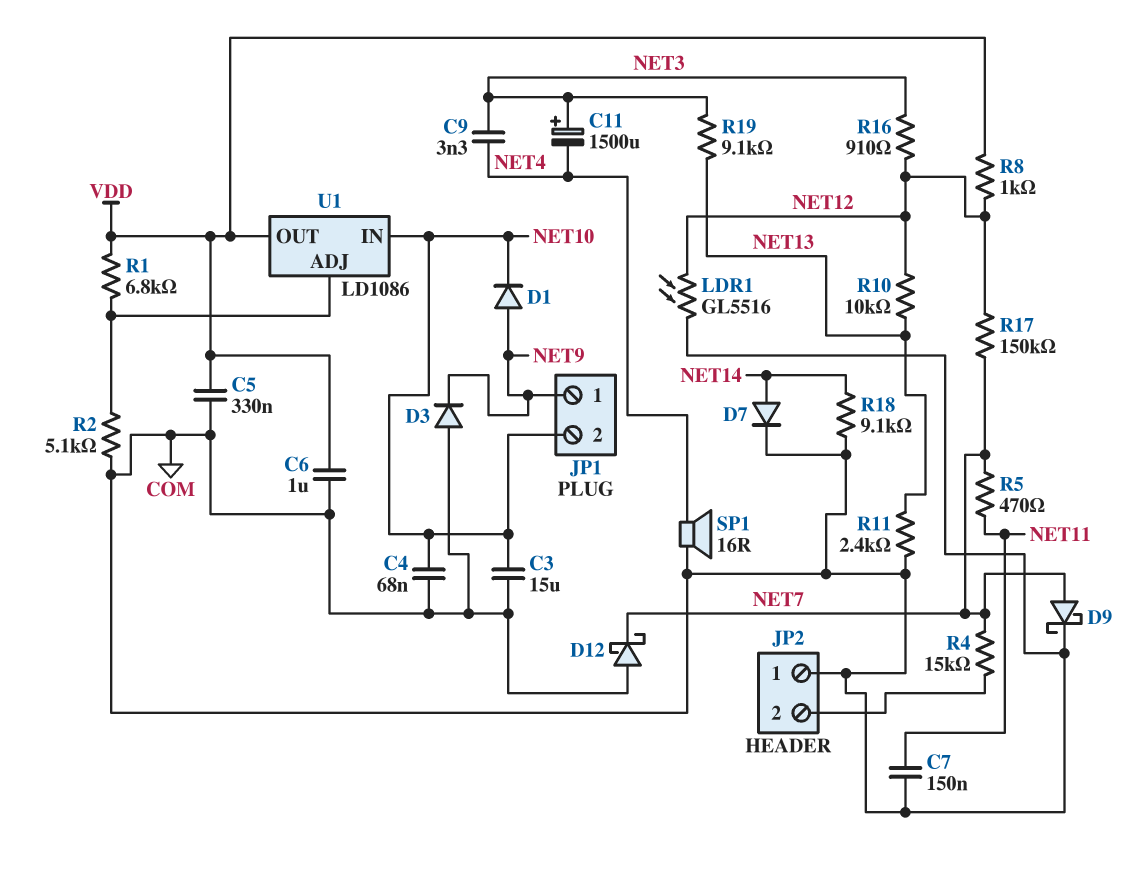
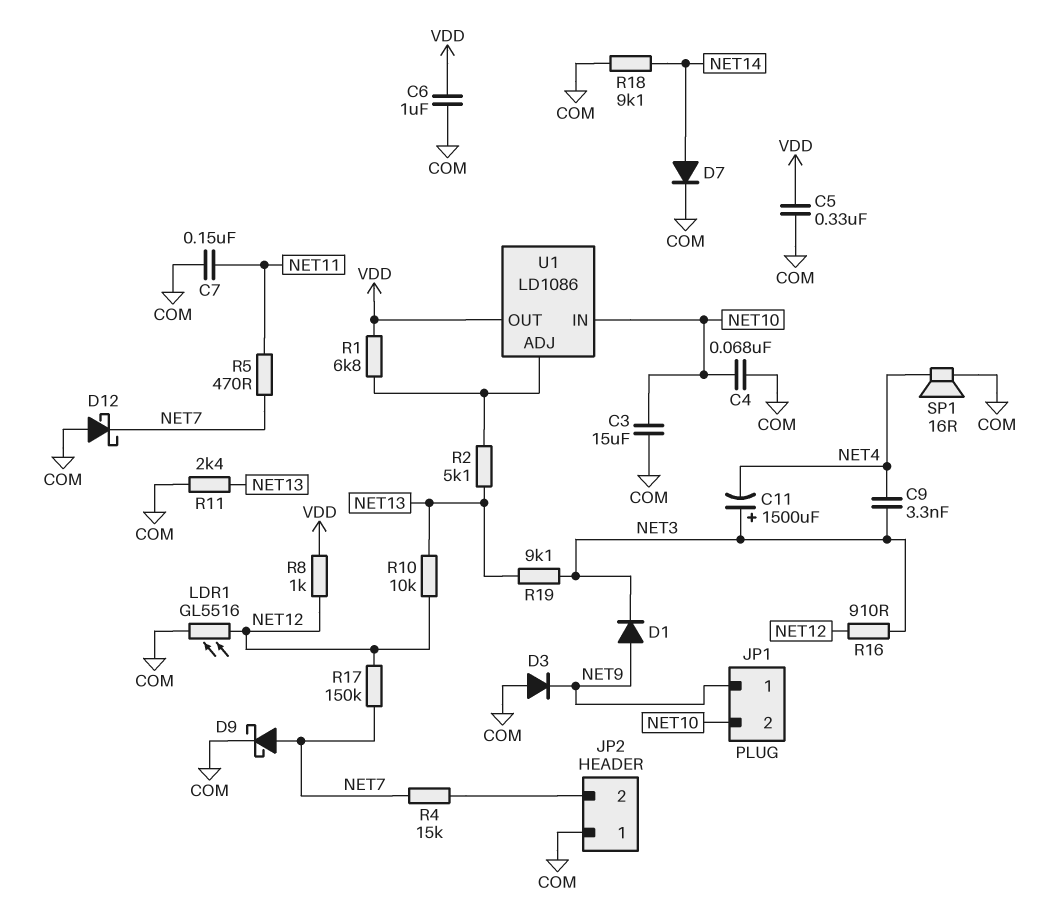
D1: diode (A NET9, K NET10) -> diode (A NET9, K NET3)
R2: 5.1k (COM, U1/ADJ) -> 5.1k (NET13, U1/ADJ)

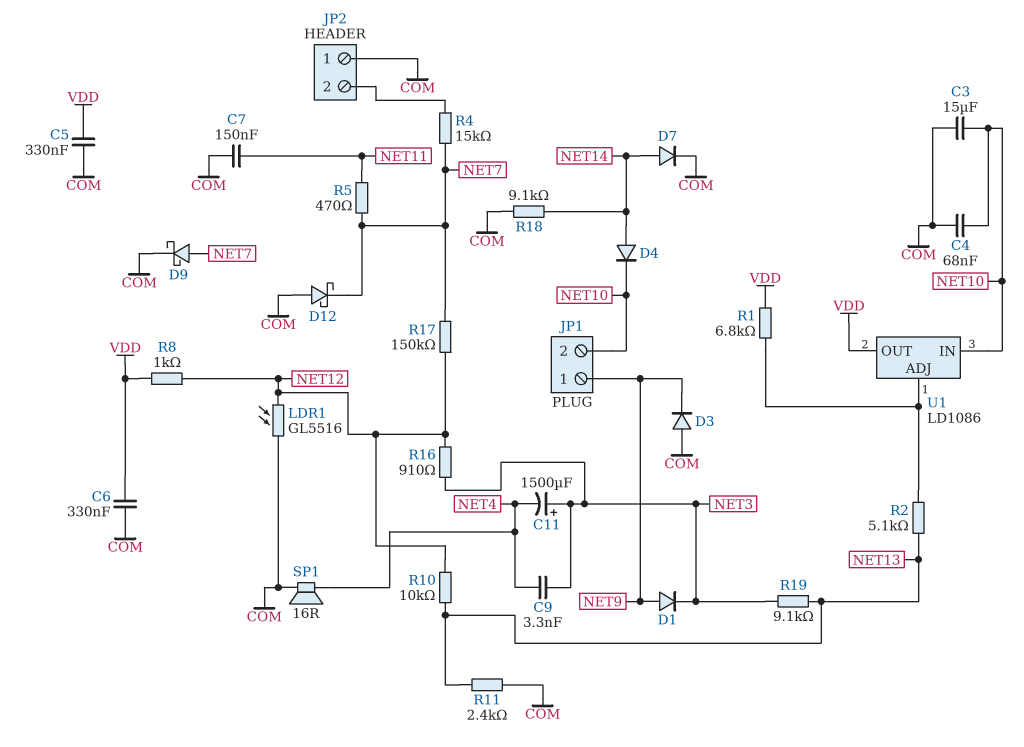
C6: 1uF (COM, VDD) -> 330nF (COM, VDD)
D4: none -> diode (A NET14, K NET10)

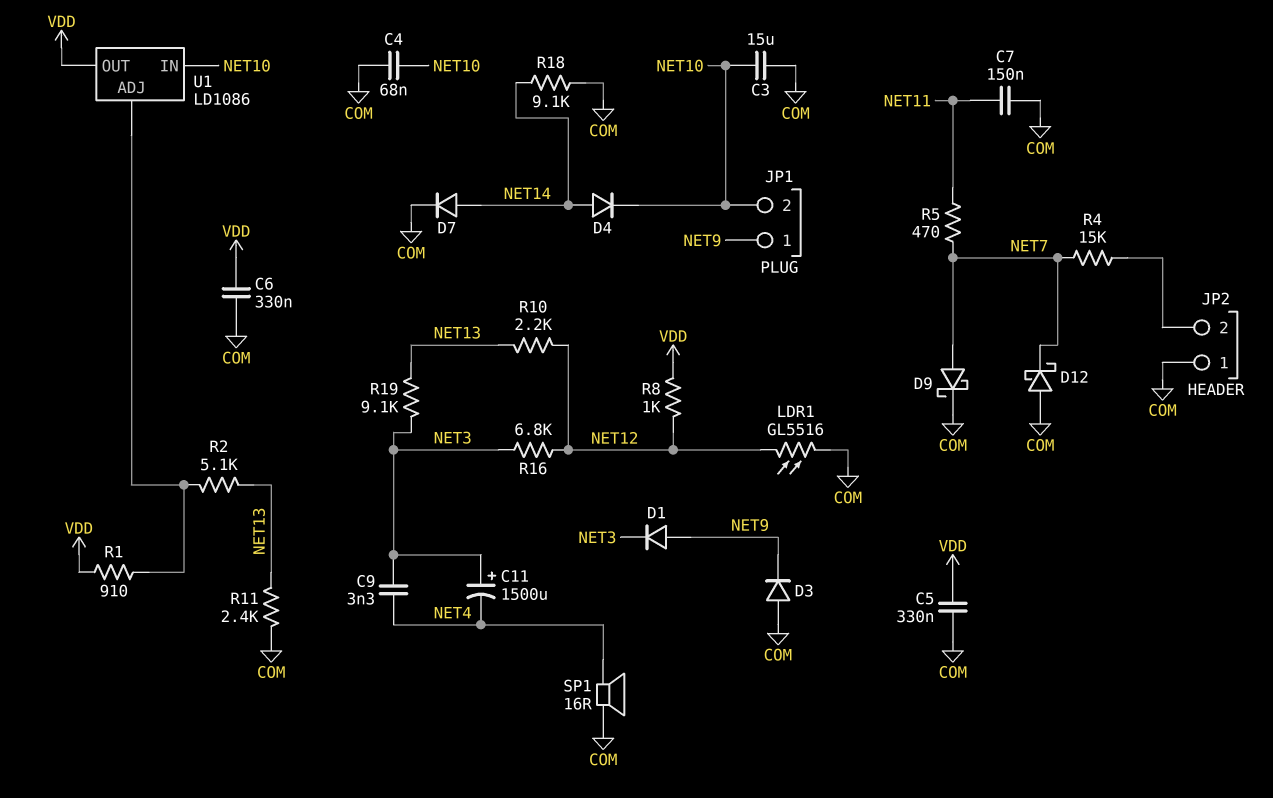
R1: 6.8k (U1/ADJ, VDD) -> 910 (U1/ADJ, VDD)
R10: 10k (NET12, NET13) -> 2.2k (NET12, NET13)
R16: 910 (NET3, NET12) -> 6.8k (NET3, NET12)
R17: 150k (NET7, NET12) -> none

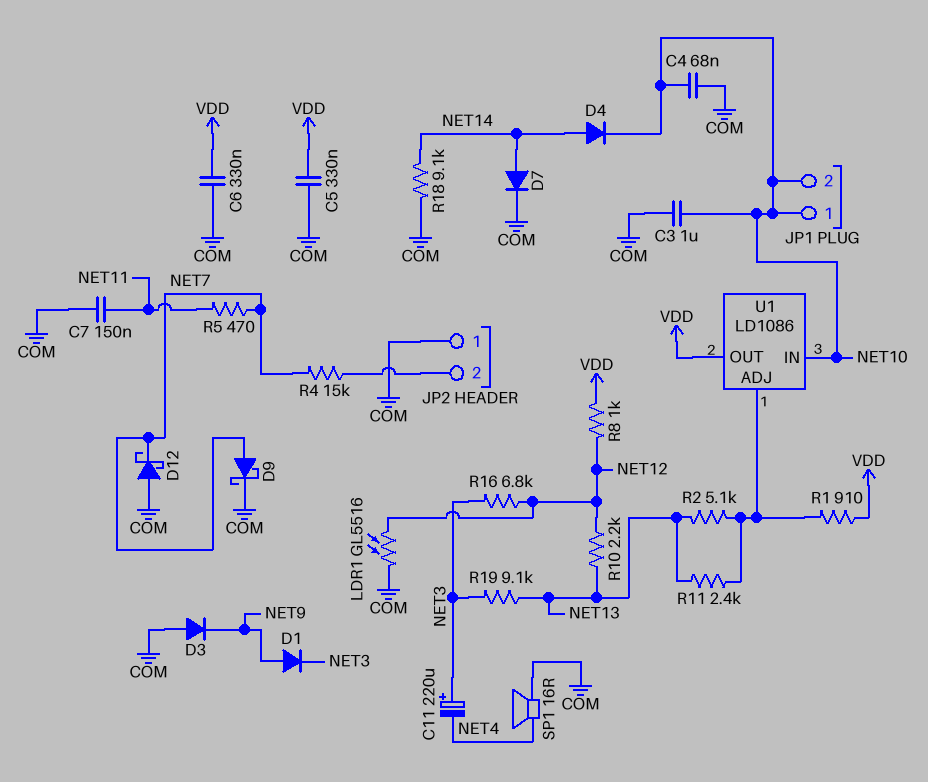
C3: 15uF (COM, NET10) -> 1uF (COM, NET10)
C9: 3.3nF (NET3, NET4) -> none
C11: 1500uF (plus NET3, minus NET4) -> 220uF (plus NET3, minus NET4)
JP1 pin 1: NET9 -> NET10
R11: 2.4k (COM, NET13) -> 2.4k (NET13, U1/ADJ)

